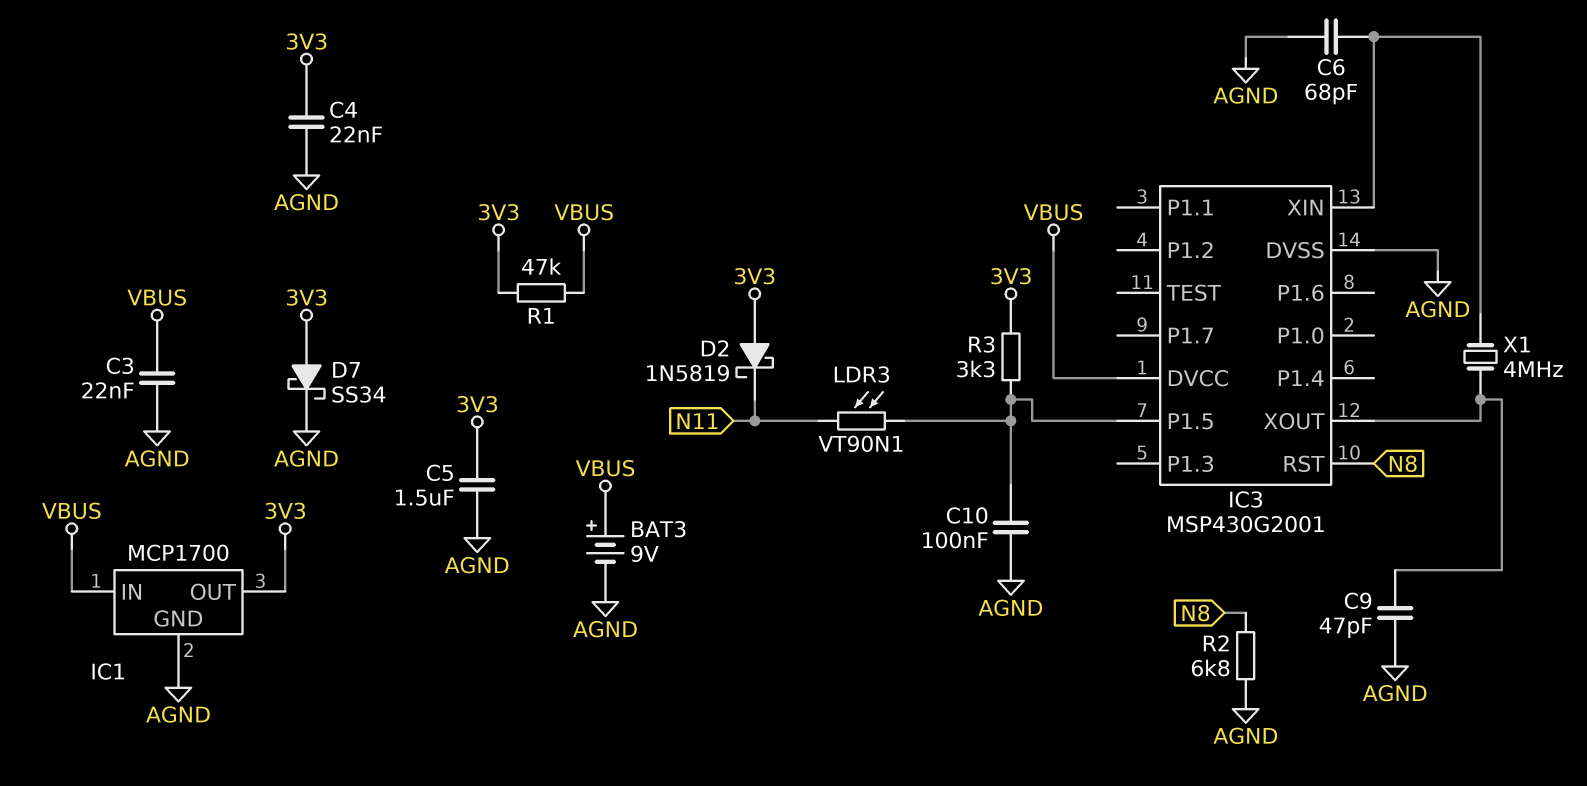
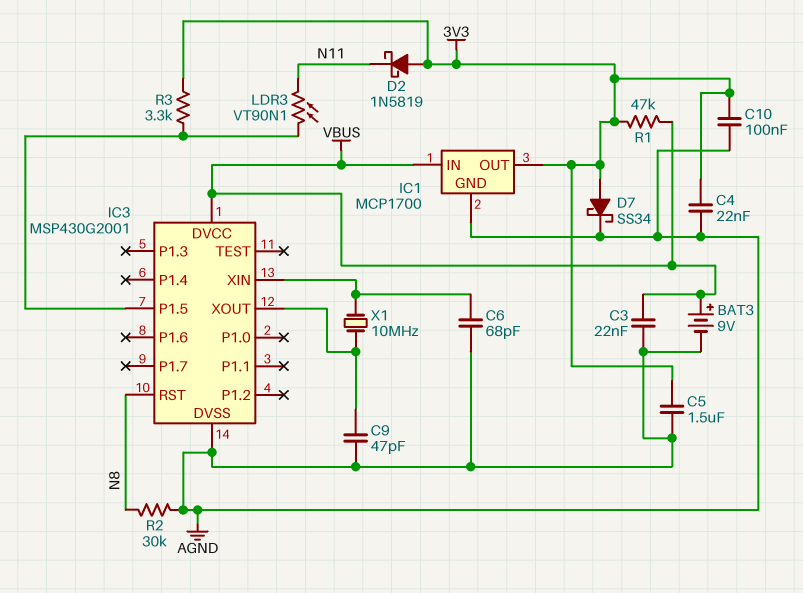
C10: 100nF (AGND, IC3/P1.5) -> 100nF (3V3, AGND)
R2: 6.8k (AGND, N8) -> 30k (AGND, N8)
X1: 4MHz (IC3/XIN, IC3/XOUT) -> 10MHz (IC3/XIN, IC3/XOUT)

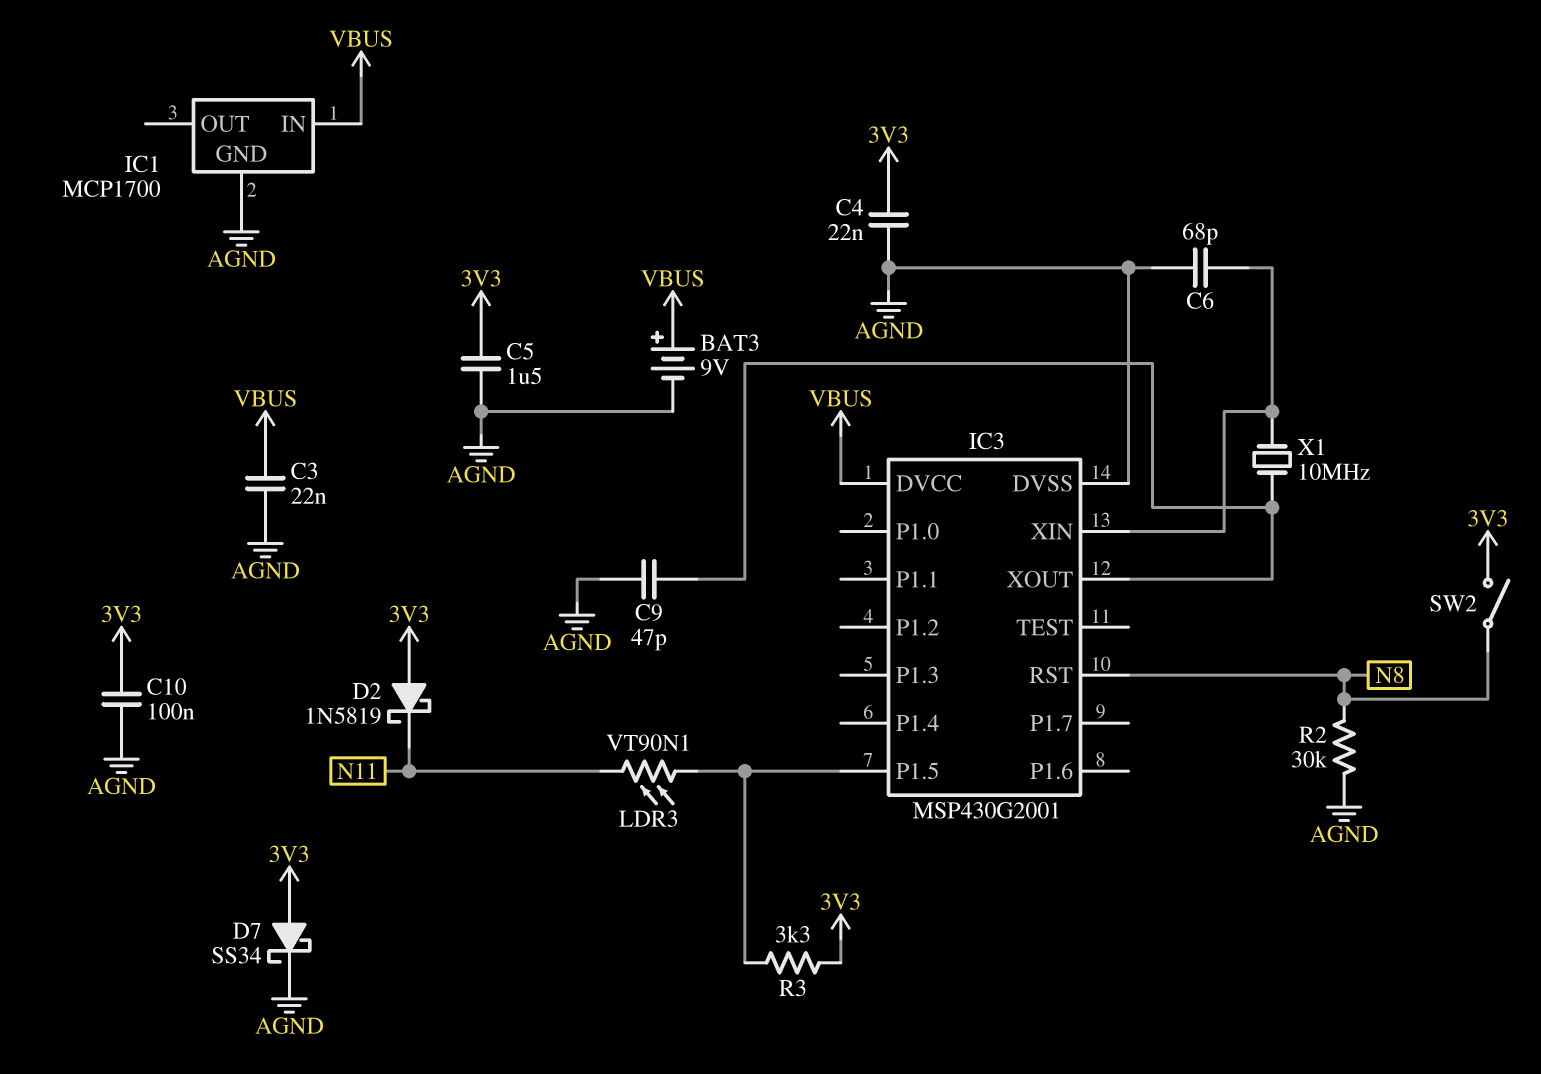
IC1 pin OUT: 3V3 -> none
R1: 47k (3V3, VBUS) -> none
SW2: none -> switch (3V3, N8)

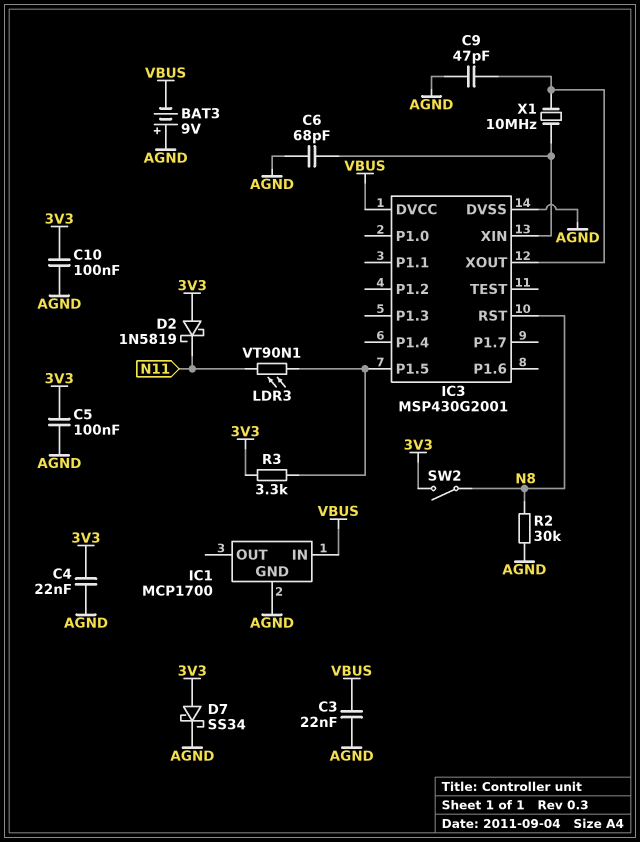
BAT3: 9V (plus VBUS, minus AGND) -> 9V (plus AGND, minus VBUS)
C5: 1.5uF (3V3, AGND) -> 100nF (3V3, AGND)

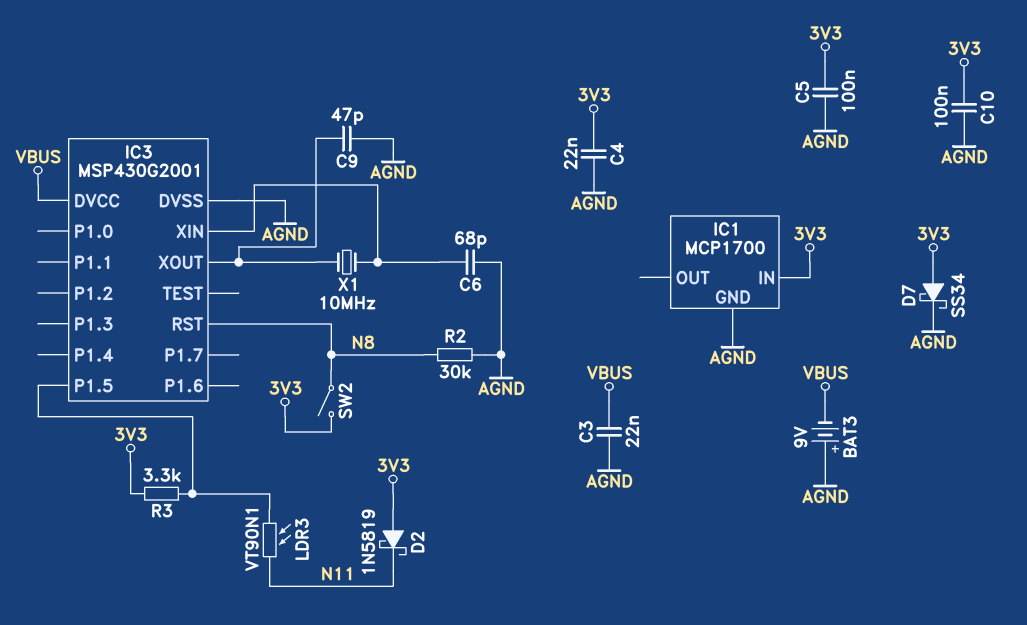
IC1 pin IN: VBUS -> 3V3

